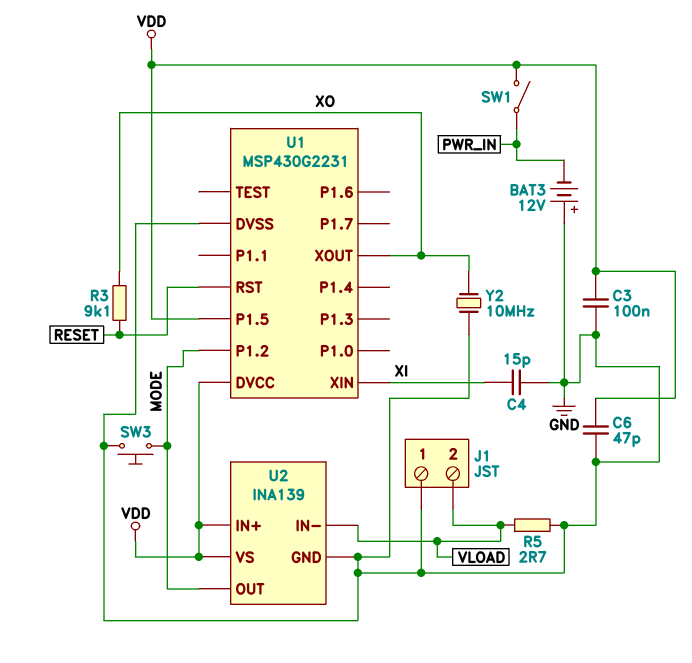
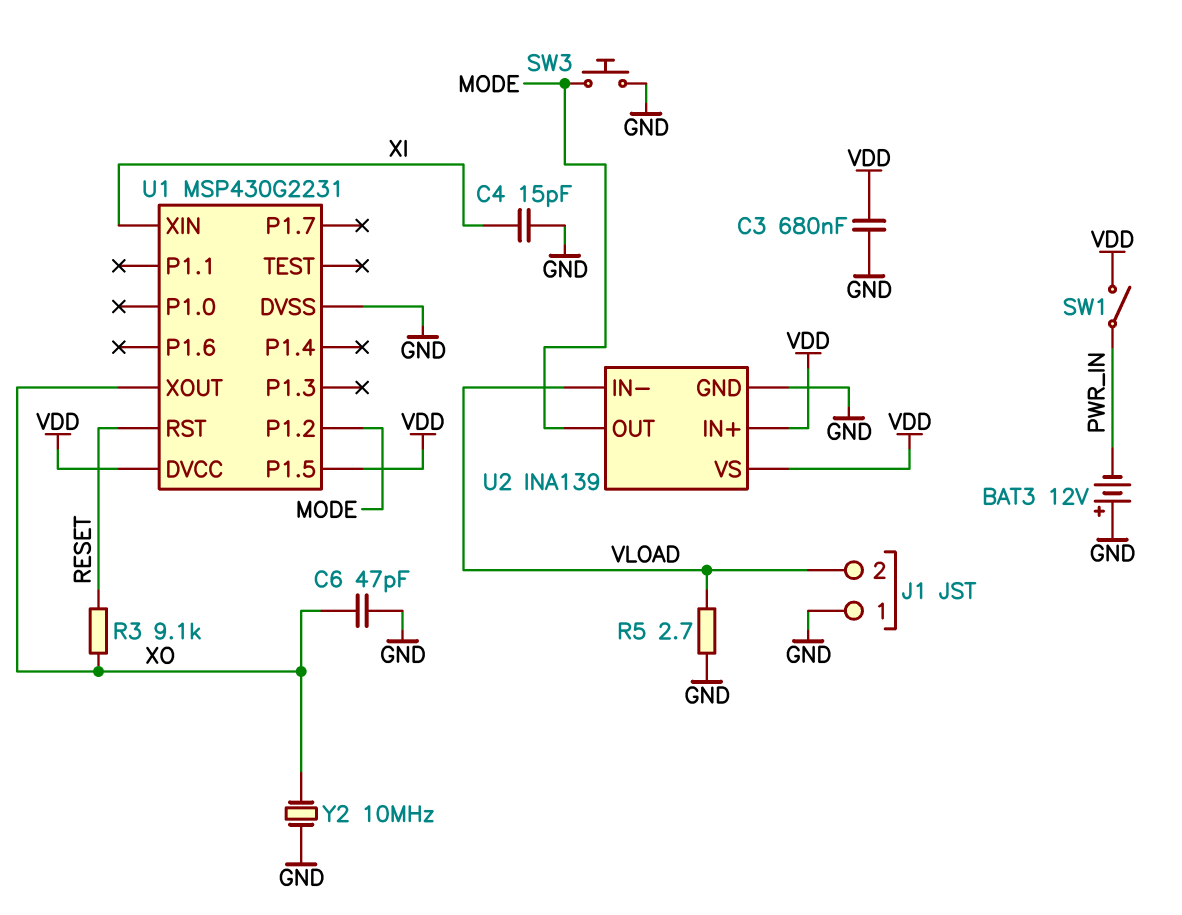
C3: 100nF (GND, VDD) -> 680nF (GND, VDD)
C6: 47pF (GND, VDD) -> 47pF (GND, XO)

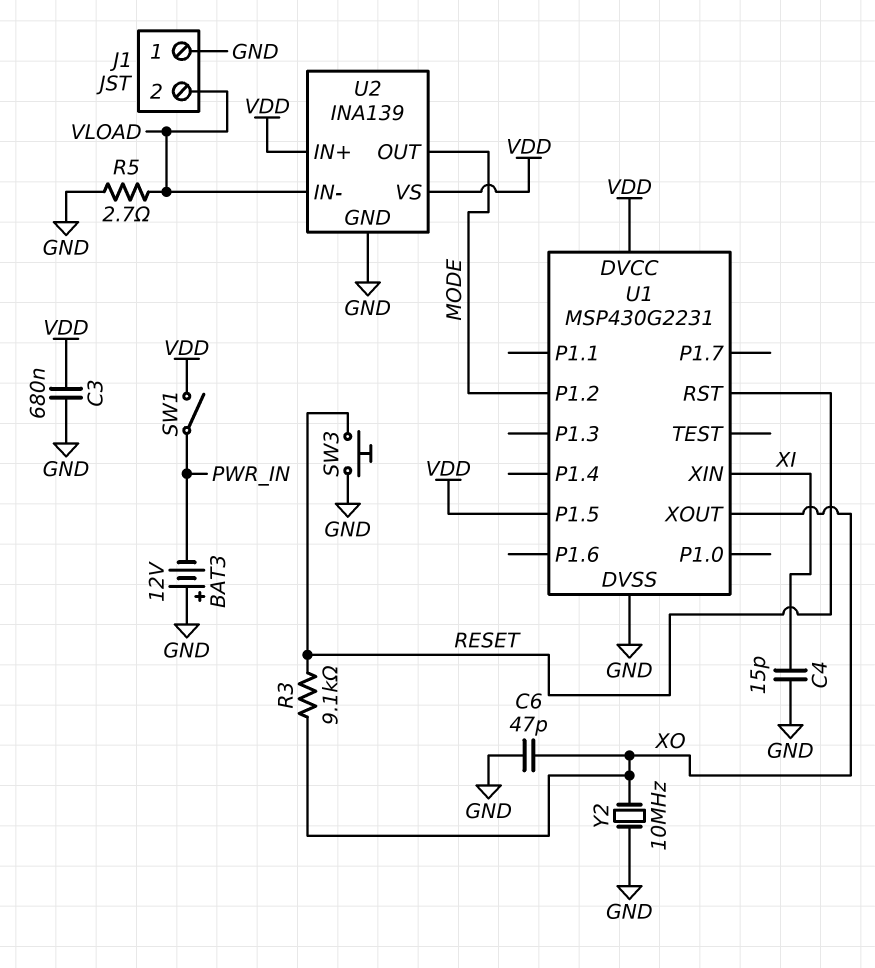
SW3: button (GND, MODE) -> button (GND, RESET)

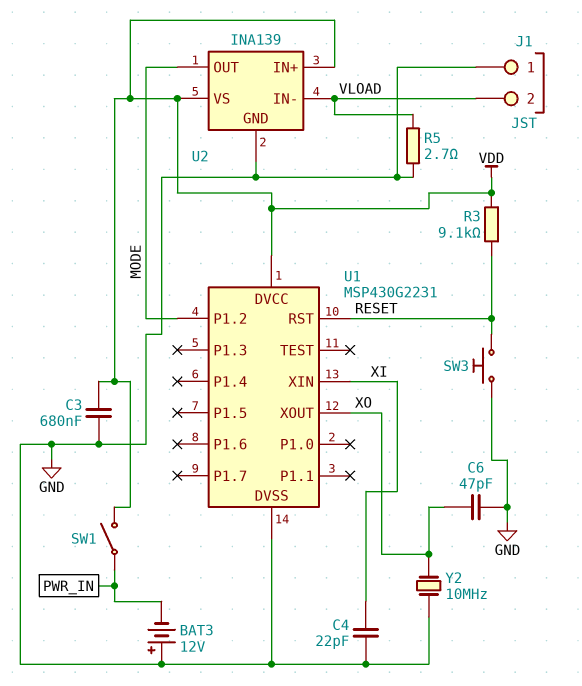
C4: 15pF (GND, XI) -> 22pF (GND, XI)
R3: 9.1k (RESET, XO) -> 9.1k (RESET, VDD)
U1 pin P1.5: VDD -> none

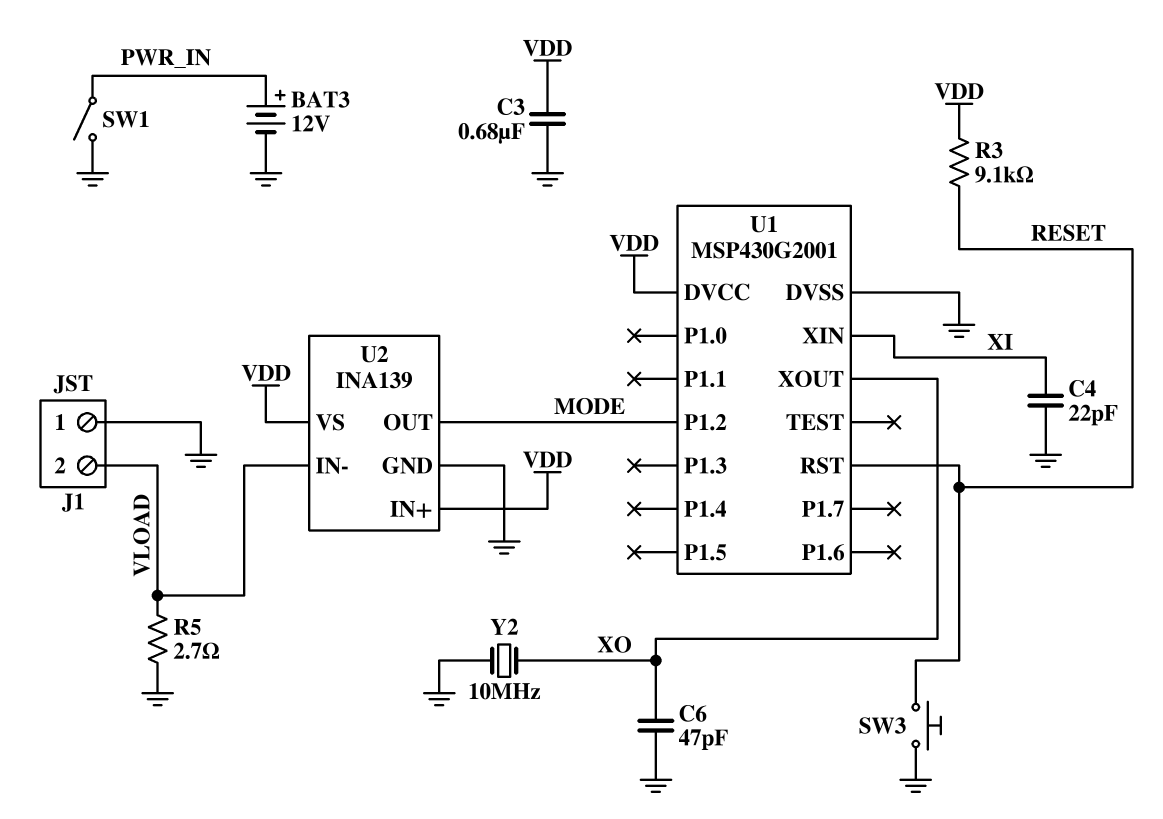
BAT3: 12V (plus GND, minus PWR_IN) -> 12V (plus PWR_IN, minus GND)
SW1: switch (PWR_IN, VDD) -> switch (GND, PWR_IN)
U1: MSP430G2231 -> MSP430G2001

